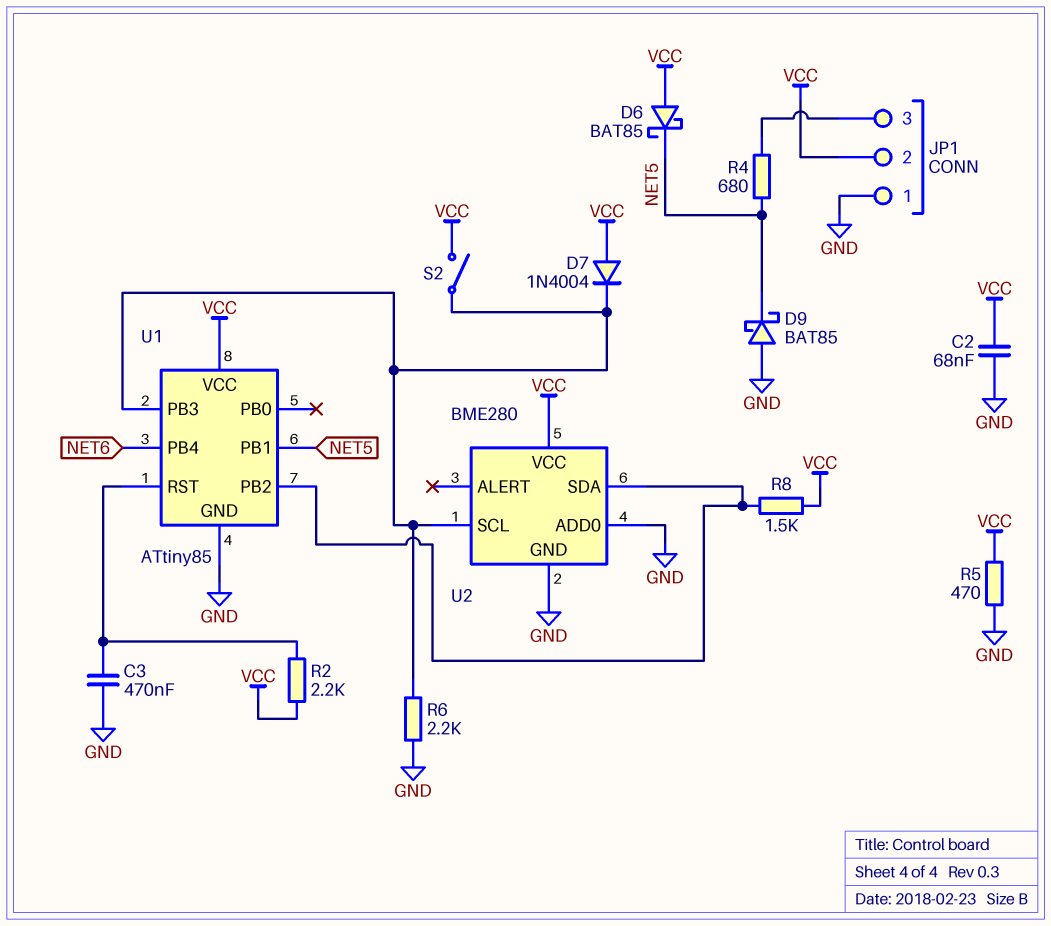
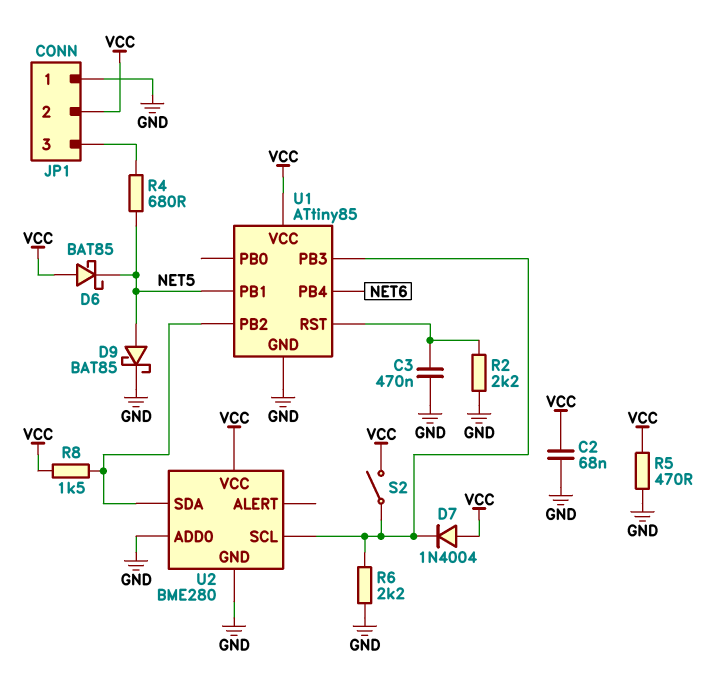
D9: schottky BAT85 (A GND, K NET5) -> schottky BAT85 (A NET5, K GND)
R2: 2.2k (U1/RST, VCC) -> 2.2k (GND, U1/RST)

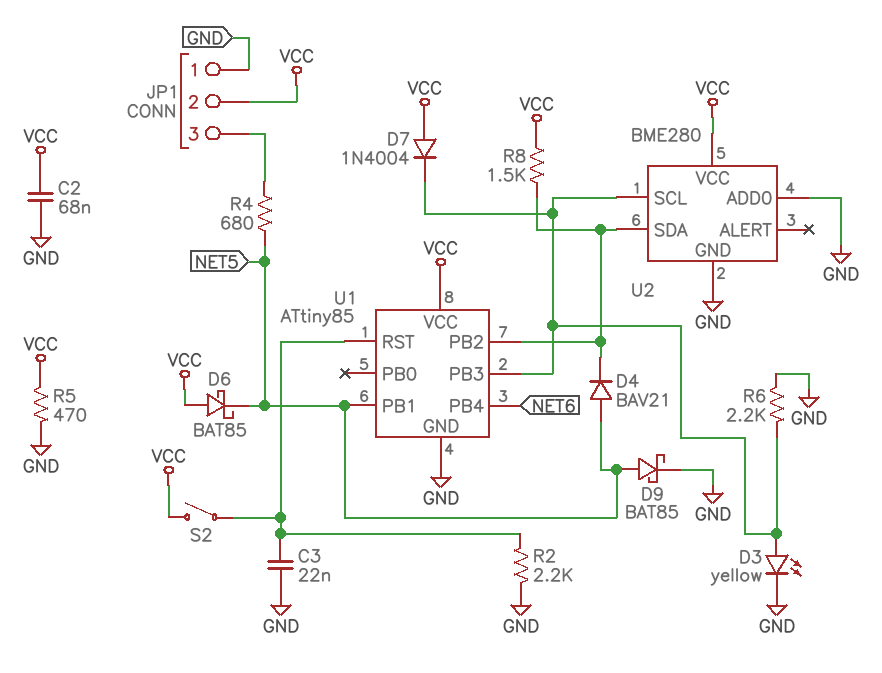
C3: 470nF (GND, U1/RST) -> 22nF (GND, U1/RST)
D3: none -> LED yellow (A U1/PB3, K GND)
D4: none -> diode BAV21 (A NET5, K U1/PB2)
S2: switch (U1/PB3, VCC) -> switch (U1/RST, VCC)

